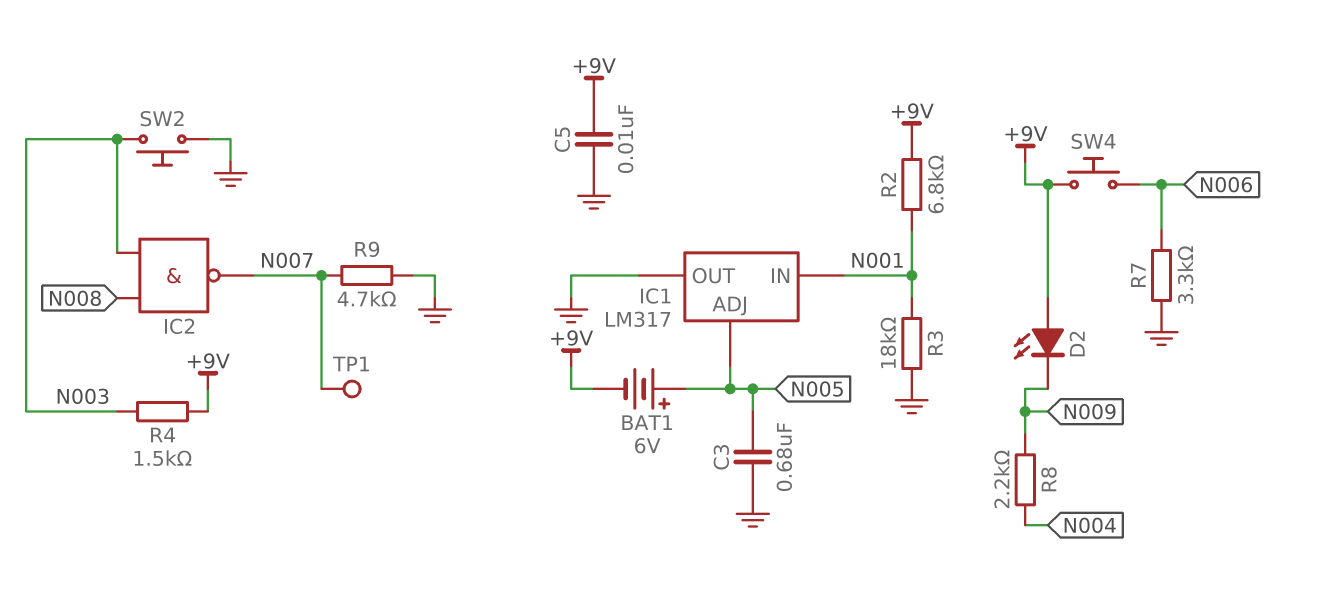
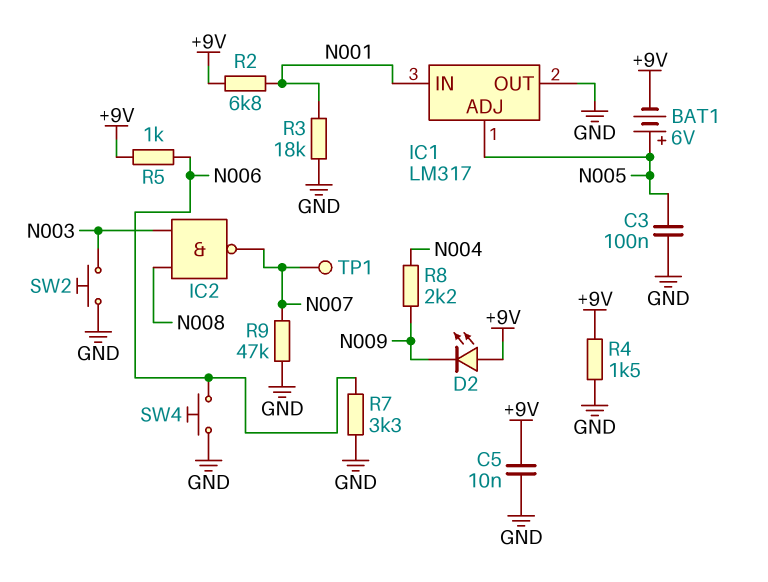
C3: 680nF (GND, N005) -> 100nF (GND, N005)
R4: 1.5k (+9V, N003) -> 1.5k (+9V, GND)
R5: none -> 1k (+9V, N006)
R9: 4.7k (GND, N007) -> 47k (GND, N007)
SW4: button (+9V, N006) -> button (GND, N006)

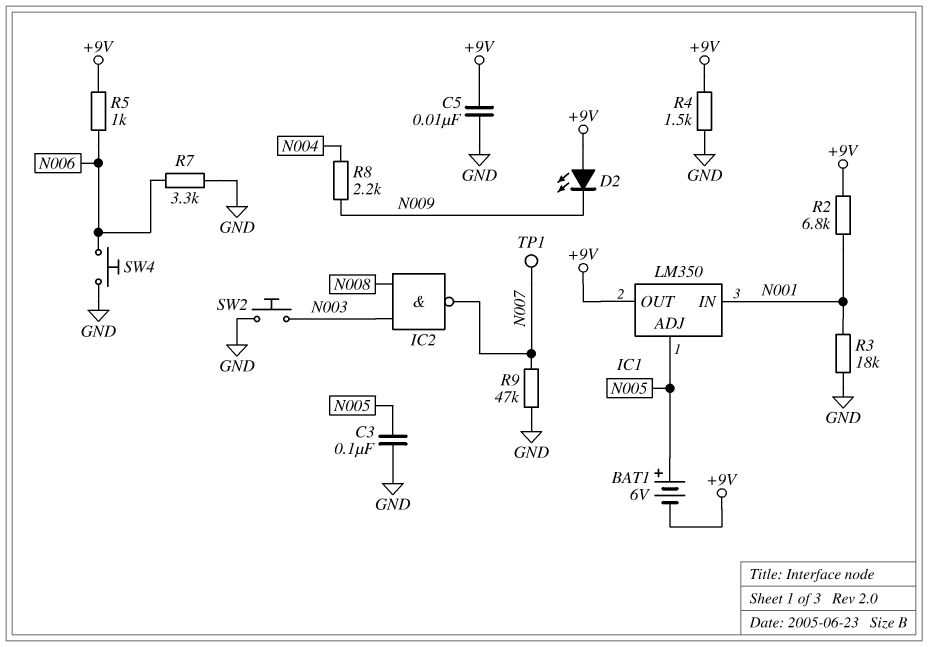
IC1: LM317 -> LM350
IC1 pin OUT: GND -> +9V

